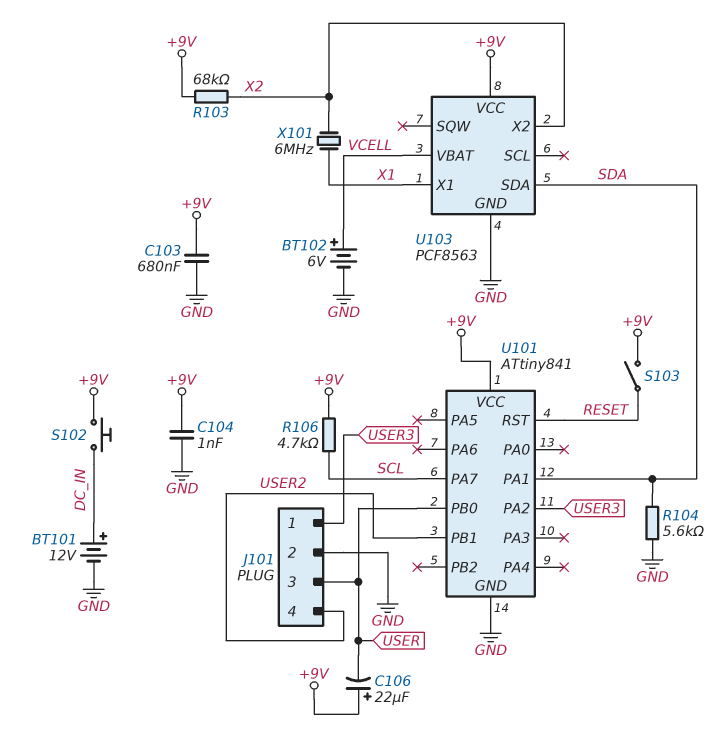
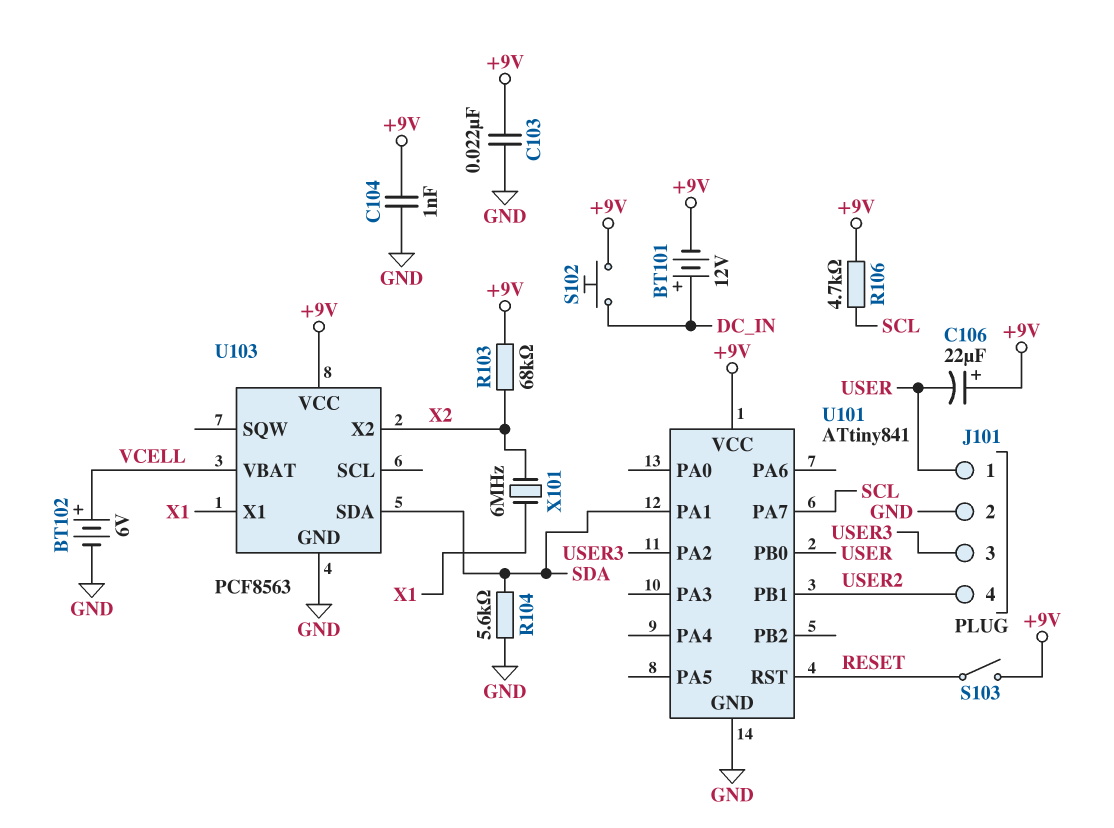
BT101: 12V (plus DC_IN, minus GND) -> 12V (plus DC_IN, minus +9V)
C103: 680nF (+9V, GND) -> 22nF (+9V, GND)
J101 pin 1: USER3 -> USER
J101 pin 3: USER -> USER3

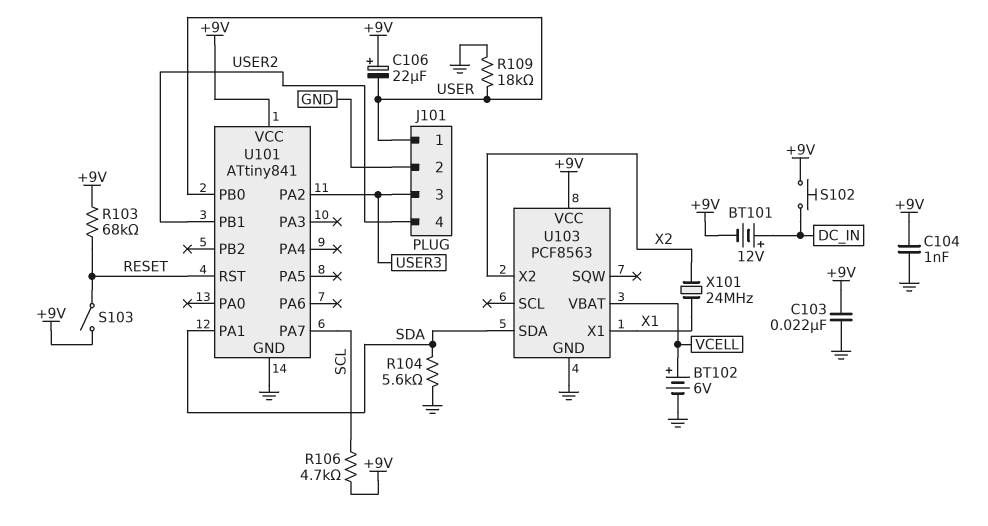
R103: 68k (+9V, X2) -> 68k (+9V, RESET)
R109: none -> 18k (GND, USER)
X101: 6MHz (X1, X2) -> 24MHz (X1, X2)

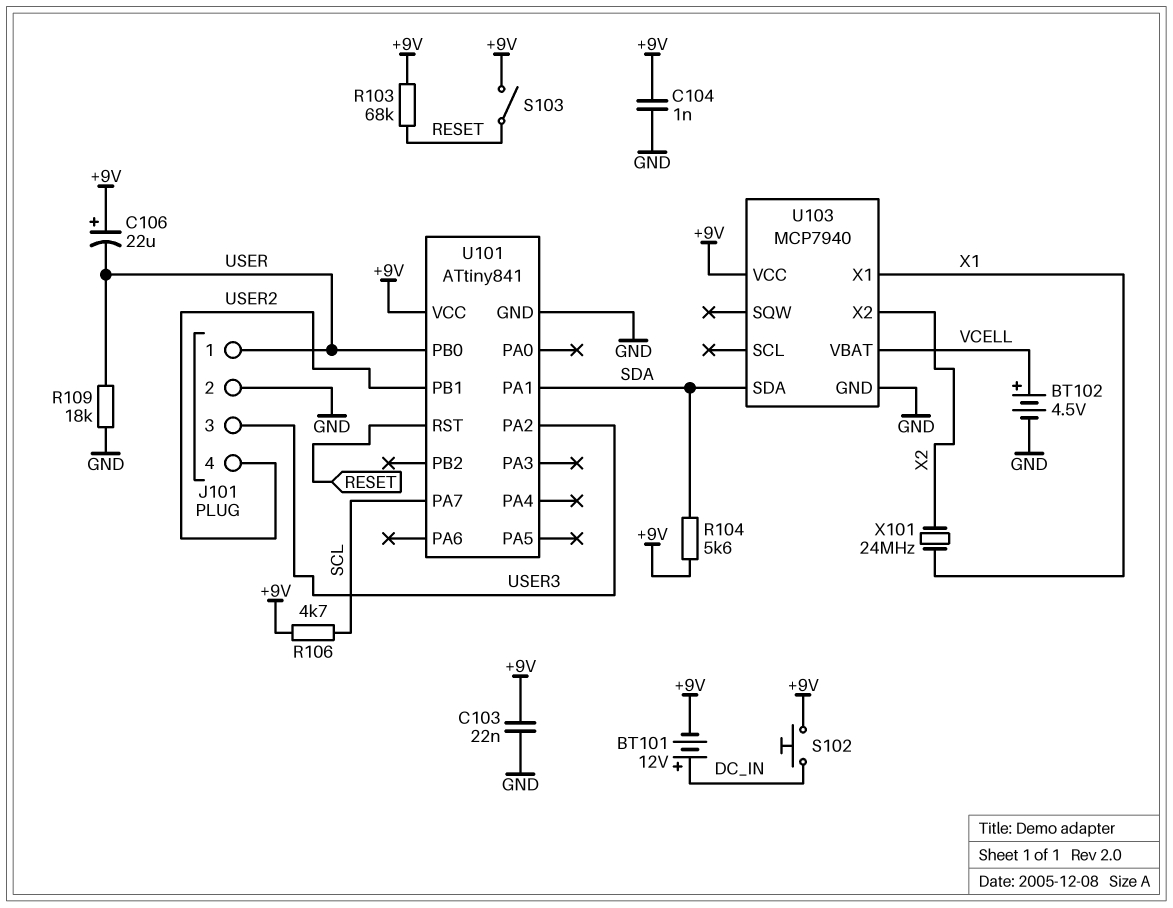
BT102: 6V (plus VCELL, minus GND) -> 4.5V (plus VCELL, minus GND)
R104: 5.6k (GND, SDA) -> 5.6k (+9V, SDA)
U103: PCF8563 -> MCP7940

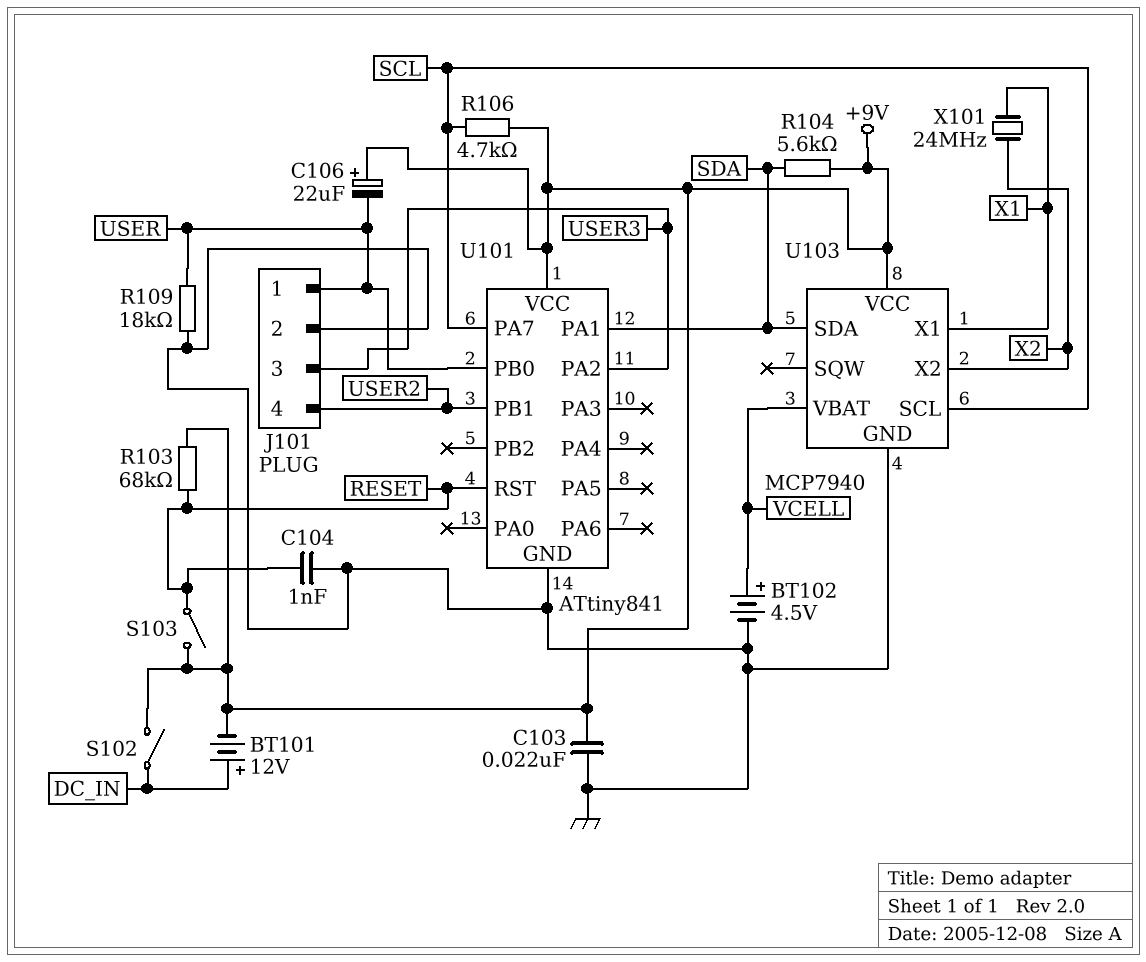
C104: 1nF (+9V, GND) -> 1nF (GND, RESET)
S102: button (+9V, DC_IN) -> switch (+9V, DC_IN)
U103 pin SCL: none -> SCL

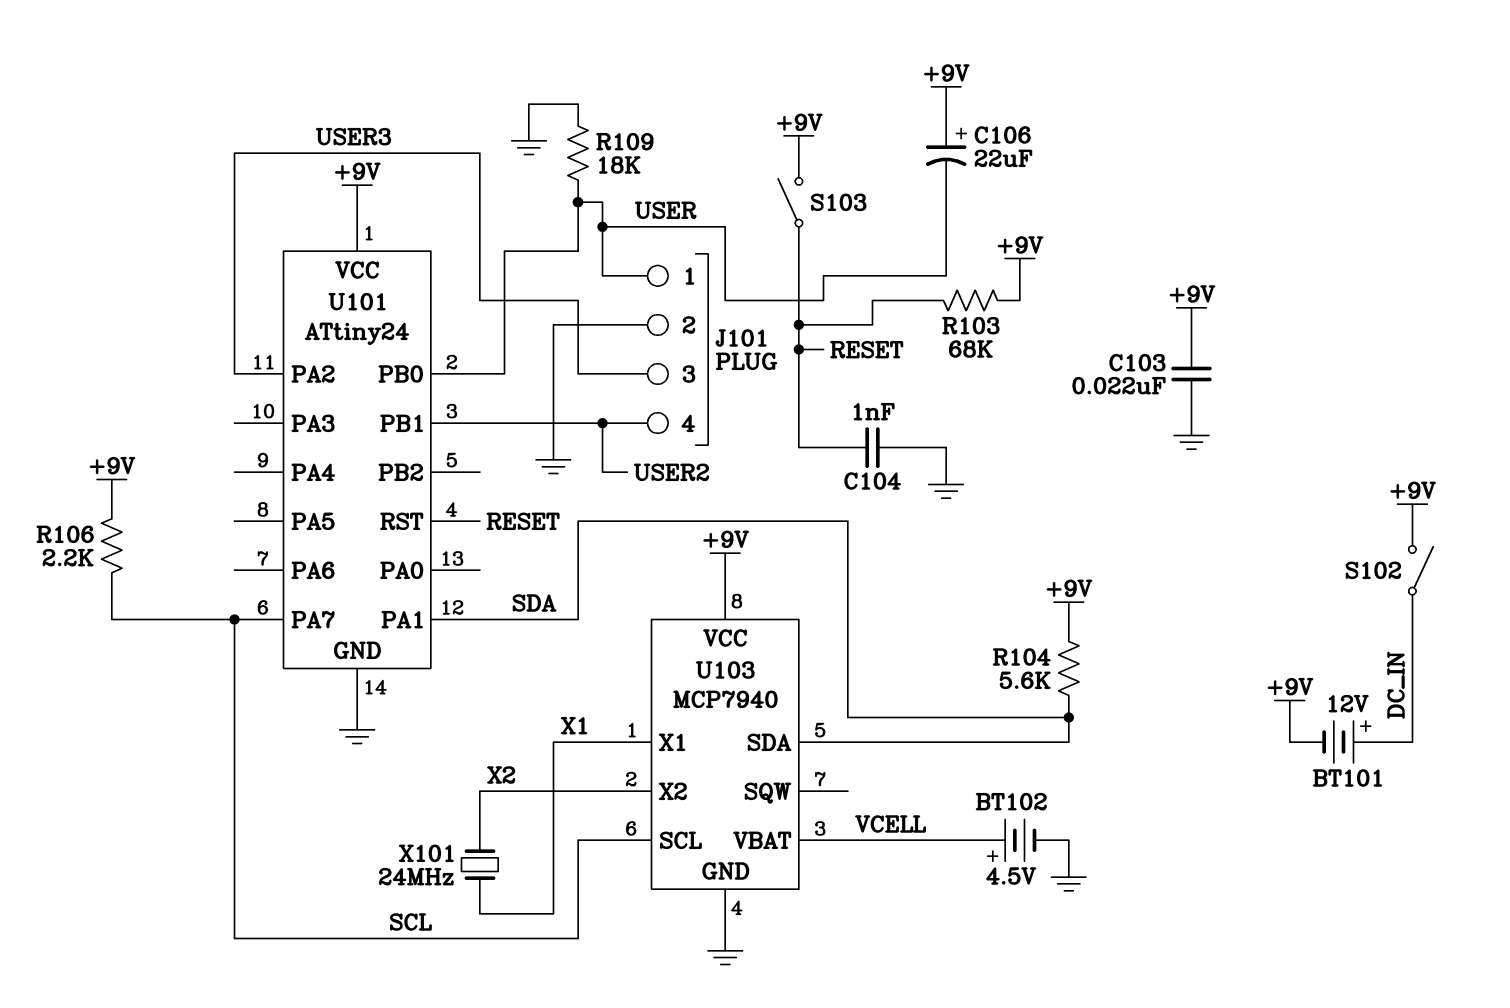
R106: 4.7k (+9V, SCL) -> 2.2k (+9V, SCL)
U101: ATtiny841 -> ATtiny24

